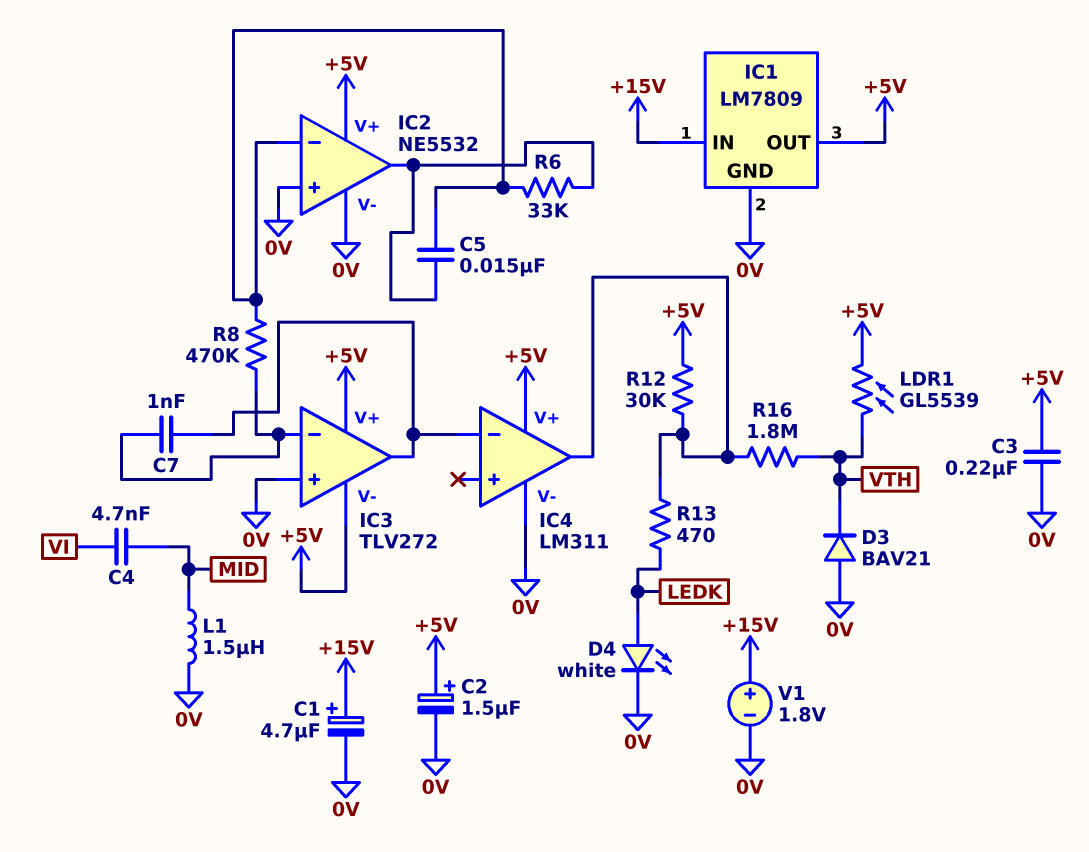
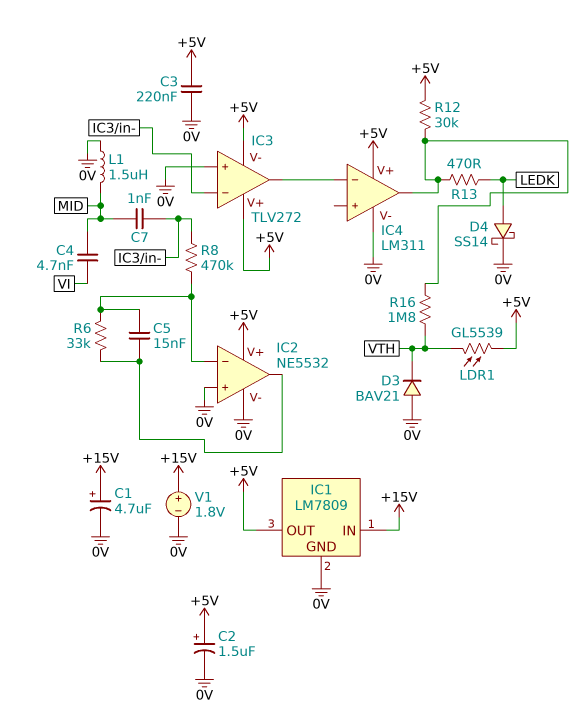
C7: 1nF (IC3/in-, IC3/out) -> 1nF (IC3/in-, MID)
D4: LED white (A LEDK, K 0V) -> schottky SS14 (A LEDK, K 0V)

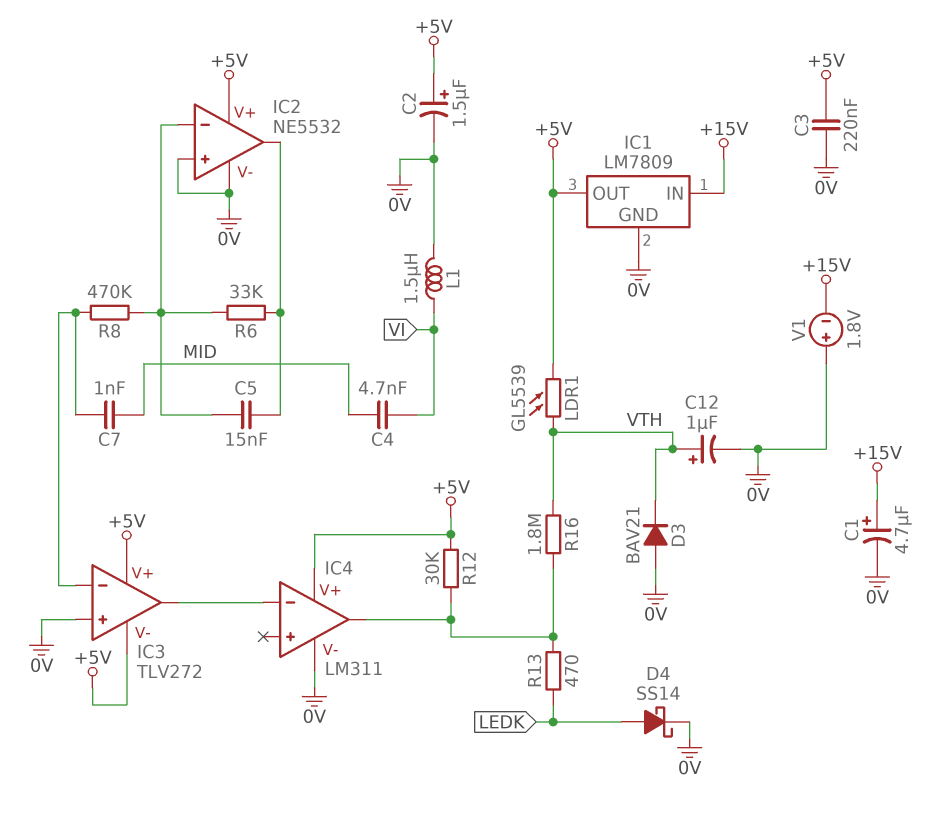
C12: none -> 1uF (plus VTH, minus 0V)
L1: 1.5uH (0V, MID) -> 1.5uH (0V, VI)
V1: 1.8V (plus +15V, minus 0V) -> 1.8V (plus 0V, minus +15V)

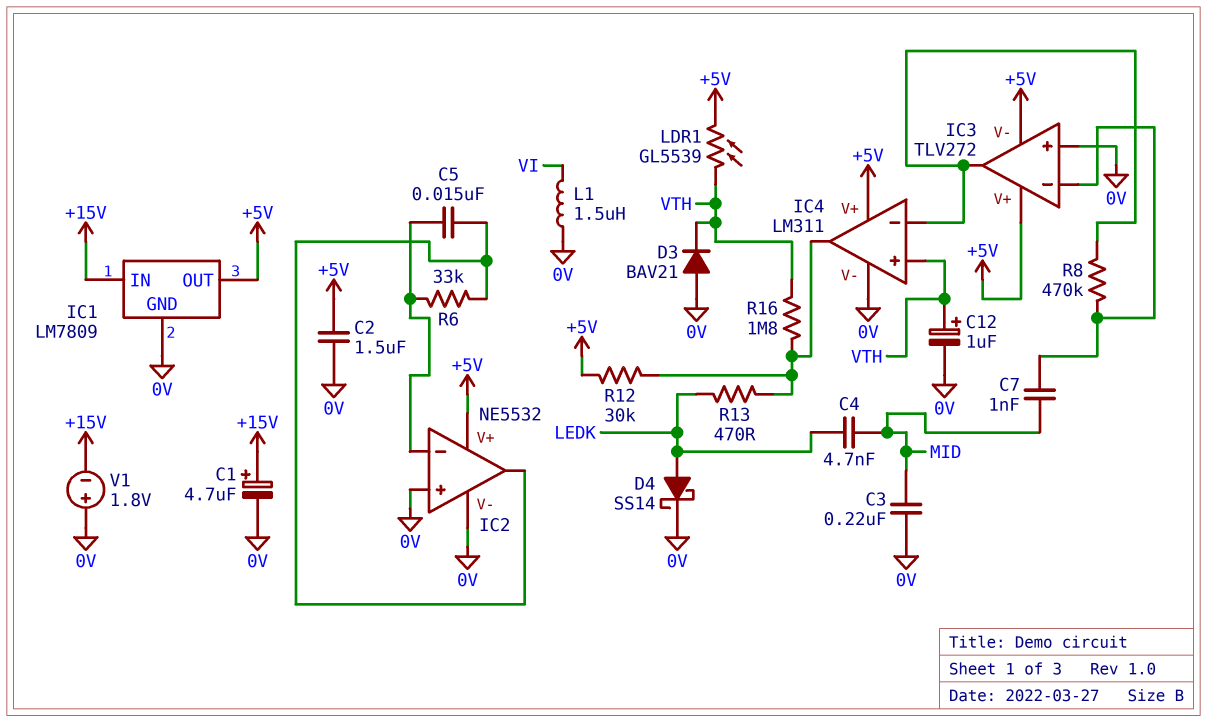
C2: 1.5uF (plus +5V, minus 0V) -> 1.5uF (+5V, 0V)
C3: 220nF (+5V, 0V) -> 220nF (0V, MID)
C4: 4.7nF (MID, VI) -> 4.7nF (LEDK, MID)
IC4 pin in+: none -> VTH
R8: 470k (IC2/in-, IC3/in-) -> 470k (IC3/in-, IC3/out)

